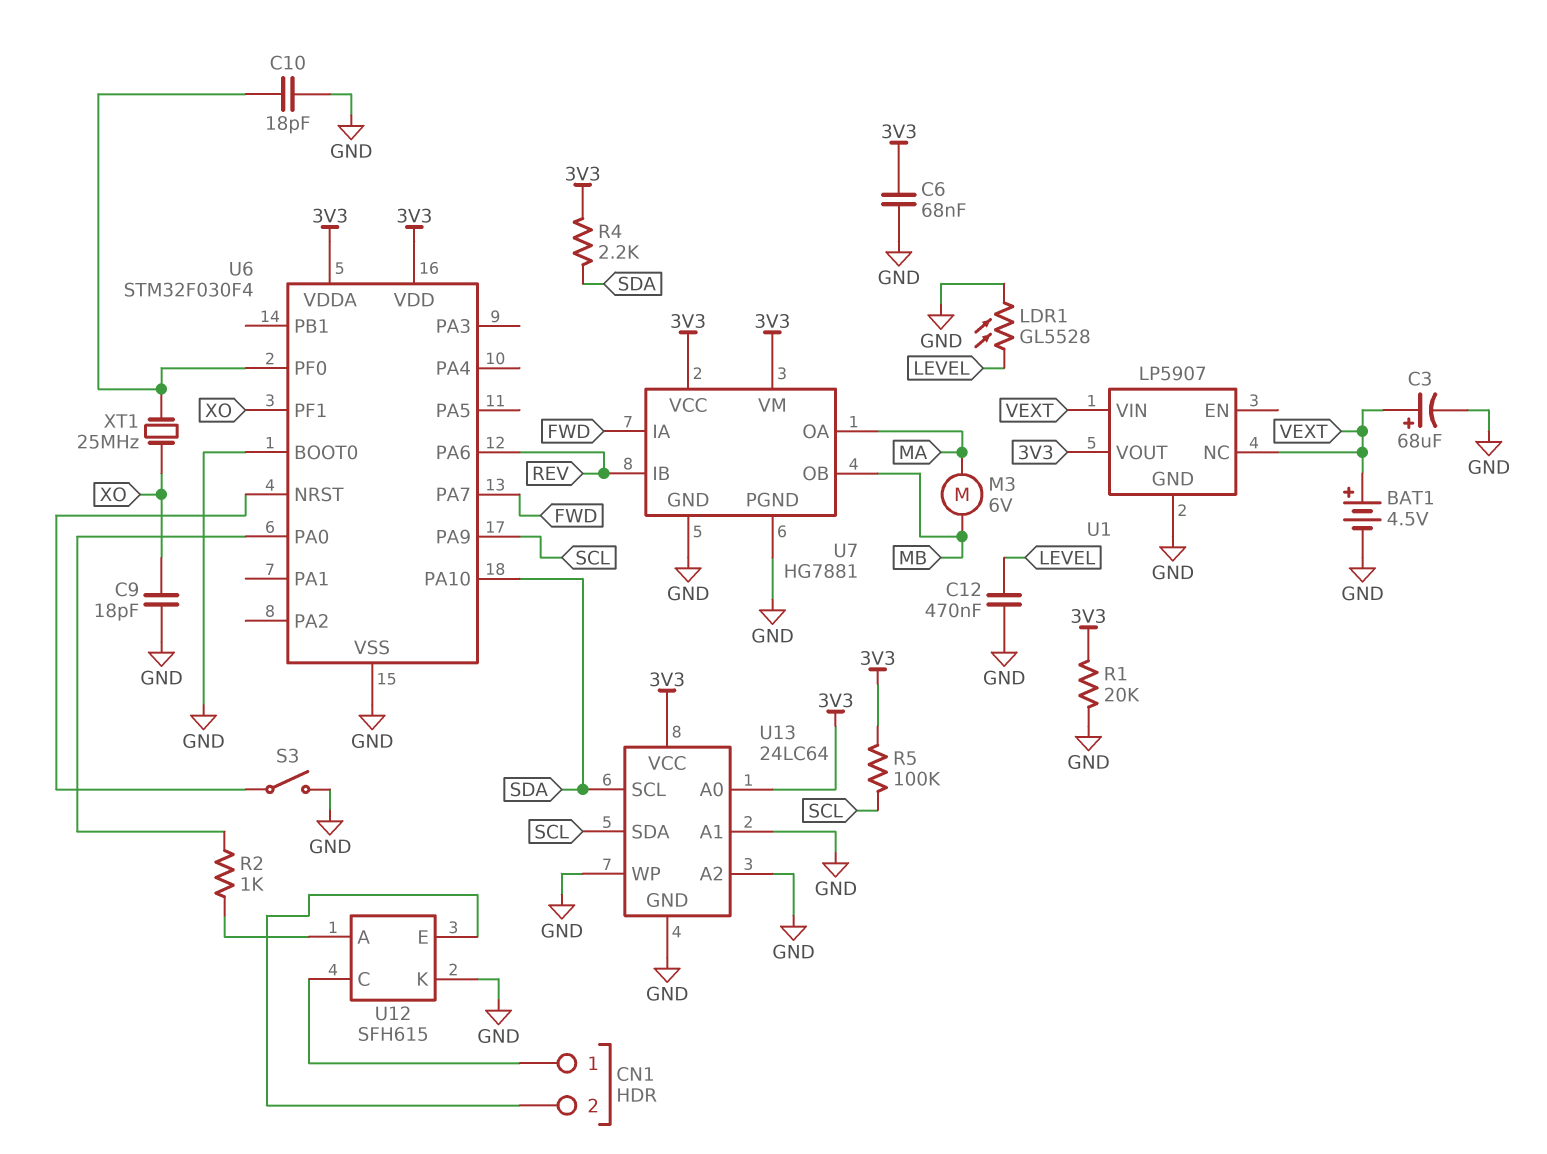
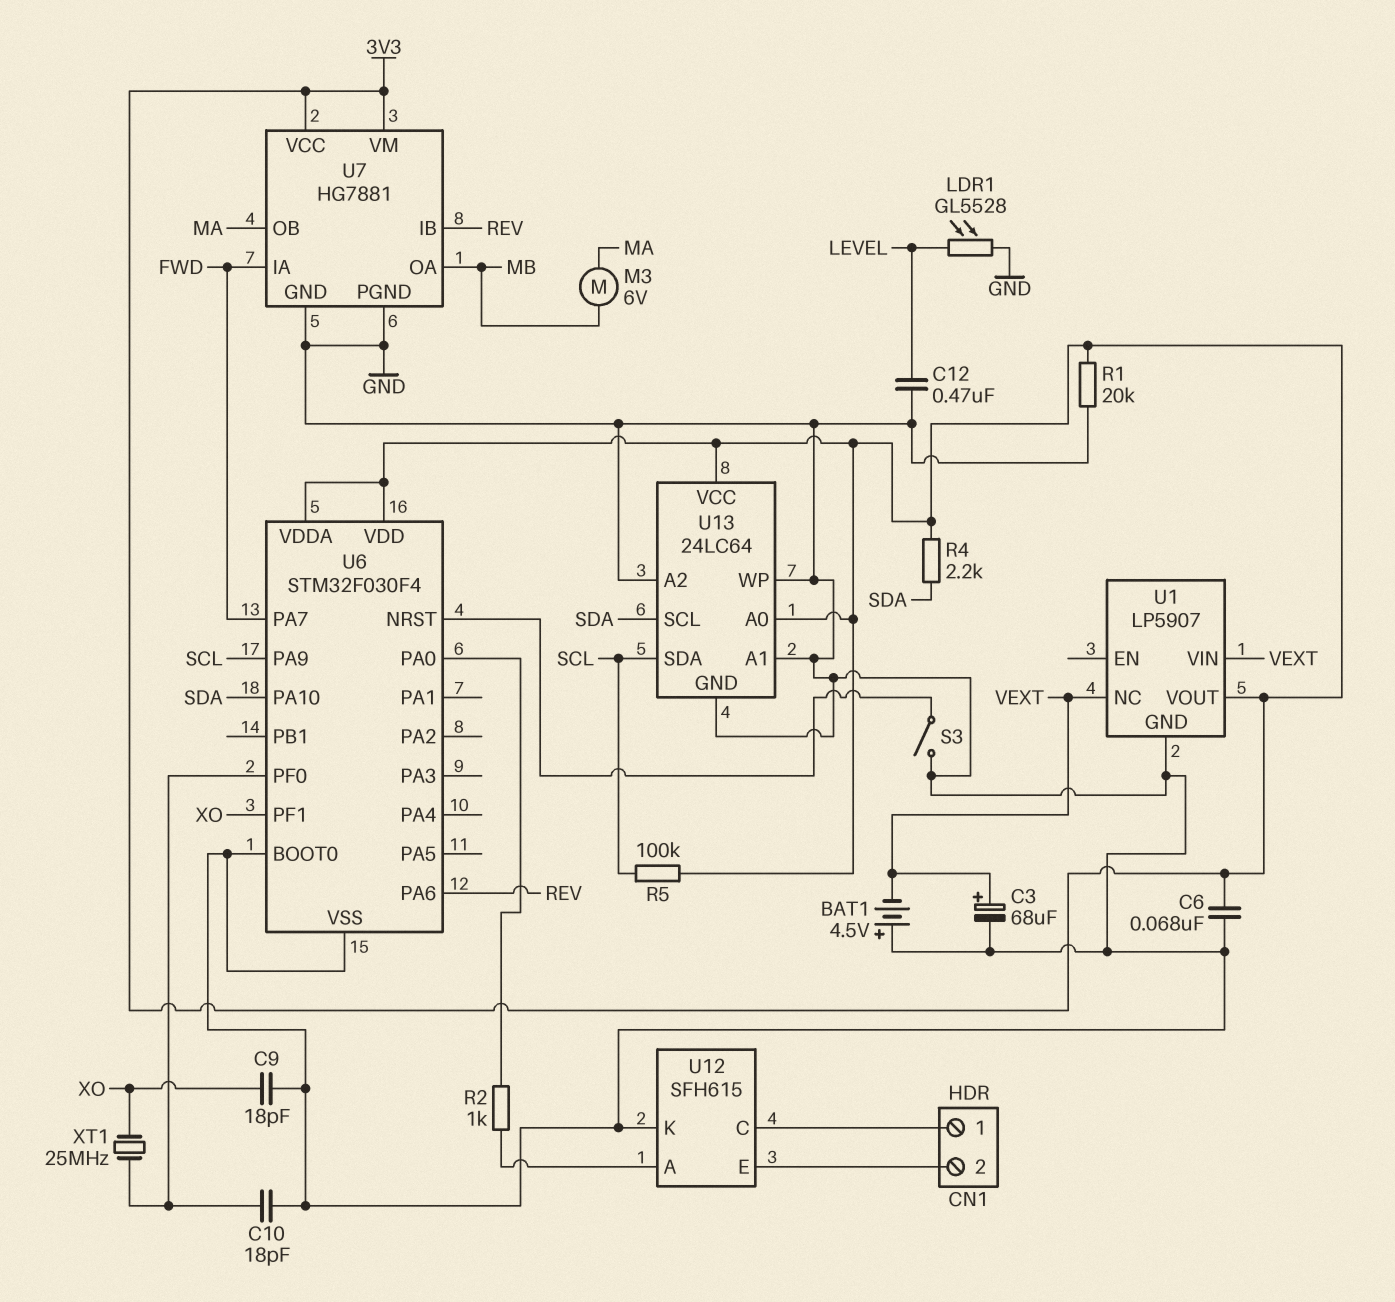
BAT1: 4.5V (plus VEXT, minus GND) -> 4.5V (plus GND, minus VEXT)
U7 pin OA: MA -> MB
U7 pin OB: MB -> MA

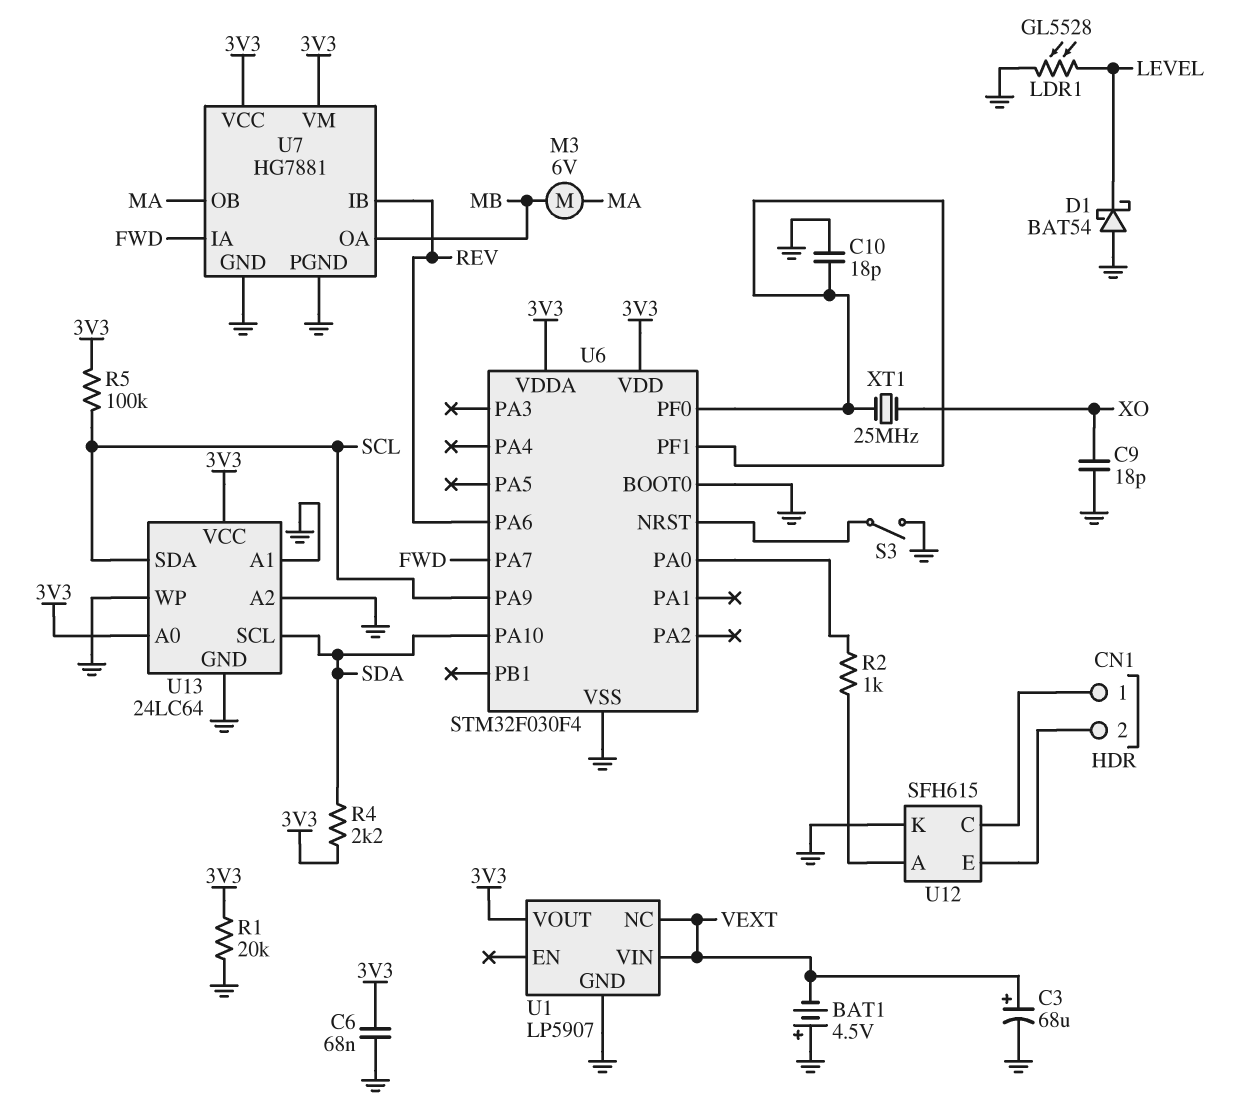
C12: 470nF (GND, LEVEL) -> none
D1: none -> schottky BAT54 (A GND, K LEVEL)
U6 pin PF1: XO -> U6/PF0

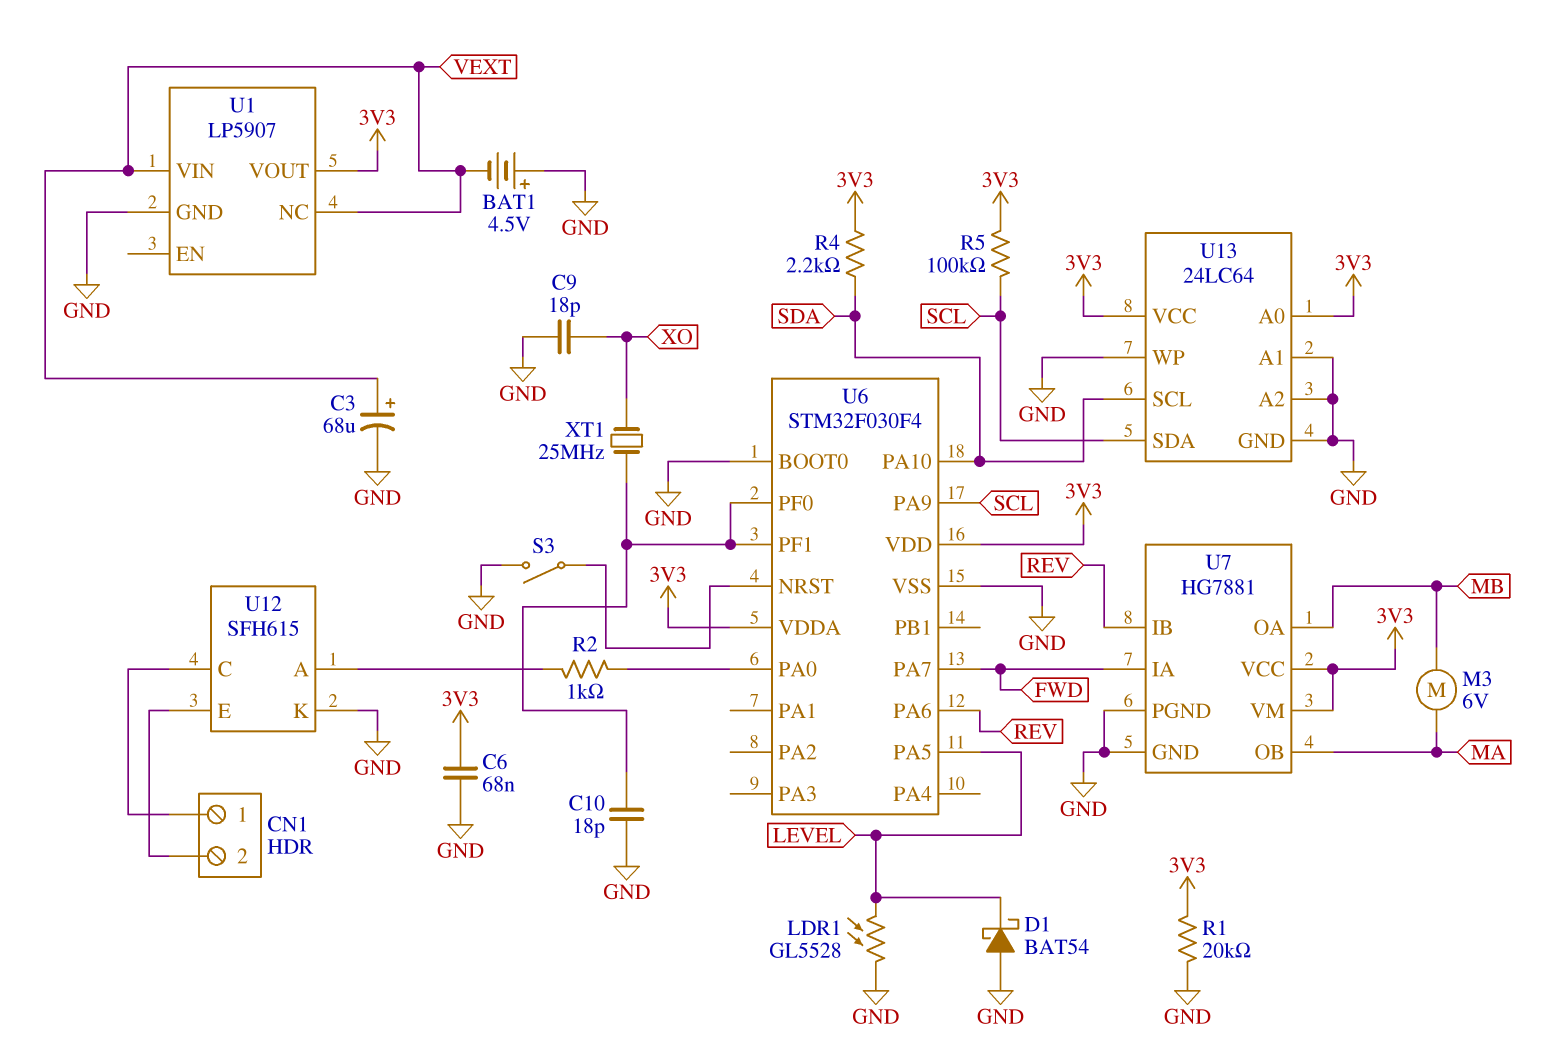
U6 pin PA5: none -> LEVEL

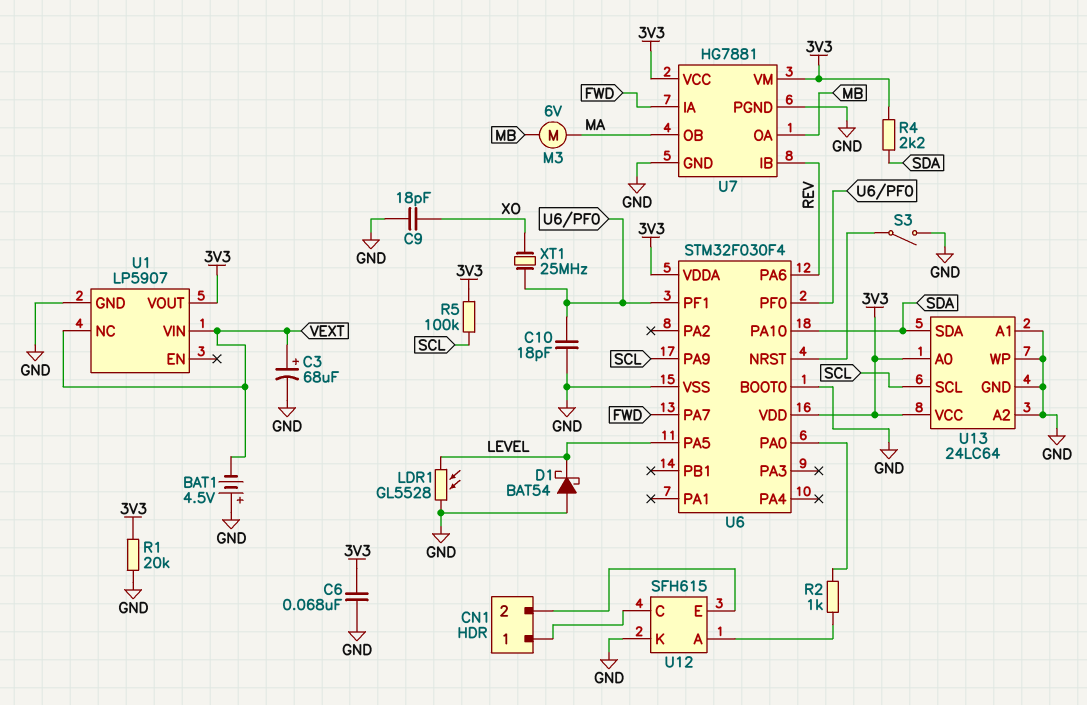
U13 pin SCL: SDA -> SCL
U13 pin SDA: SCL -> SDA

